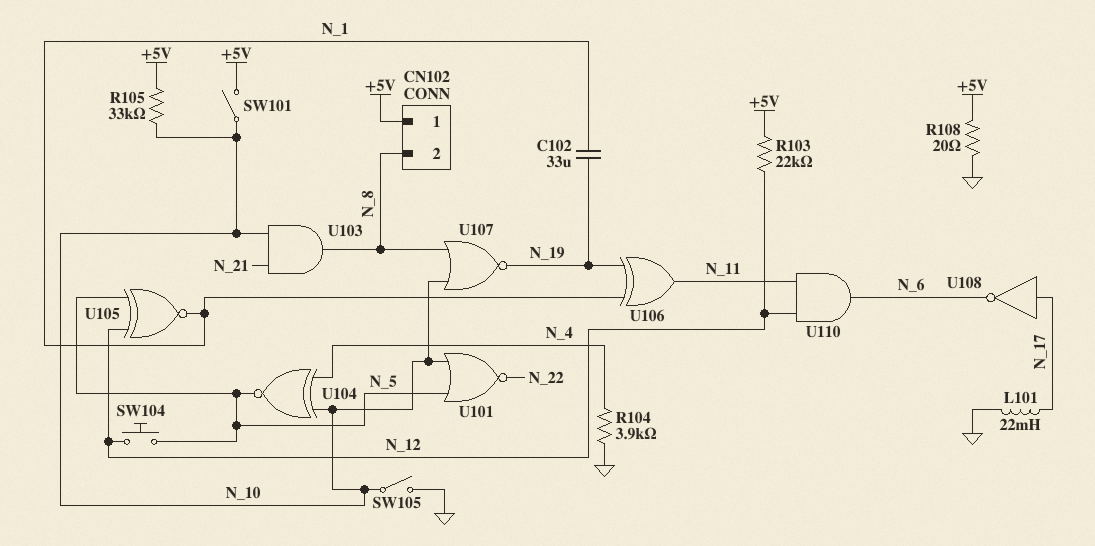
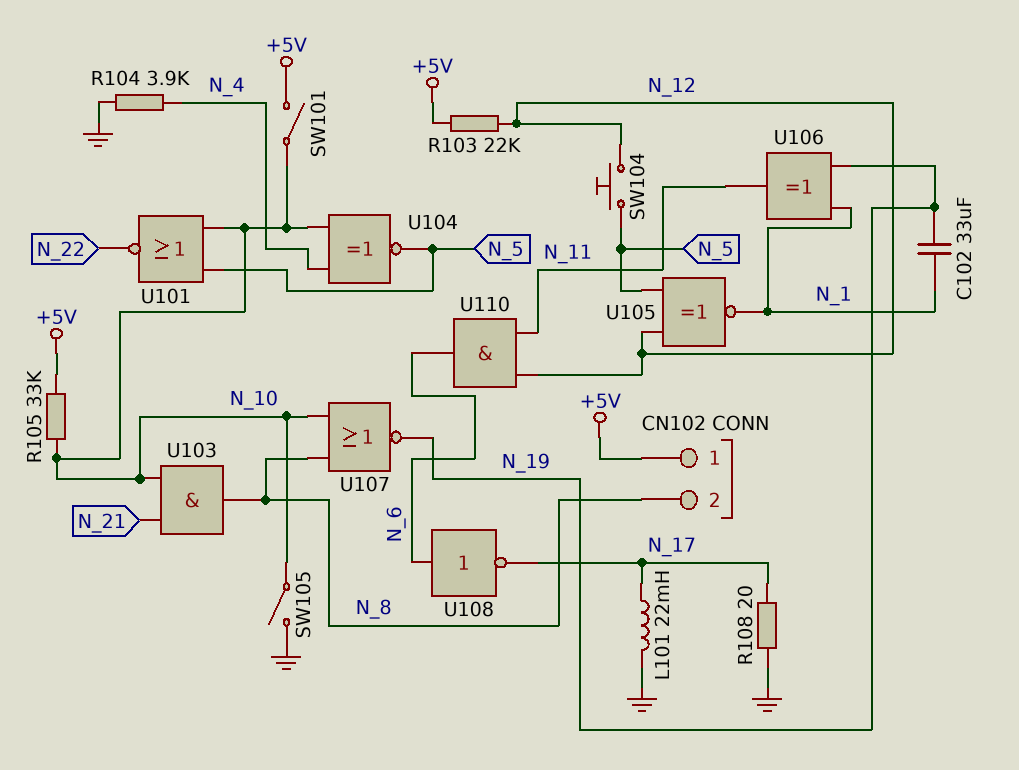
R108: 20 (+5V, GND) -> 20 (GND, N_17)
U108: NOT (in N_17, out N_6) -> NOT (in N_6, out N_17)

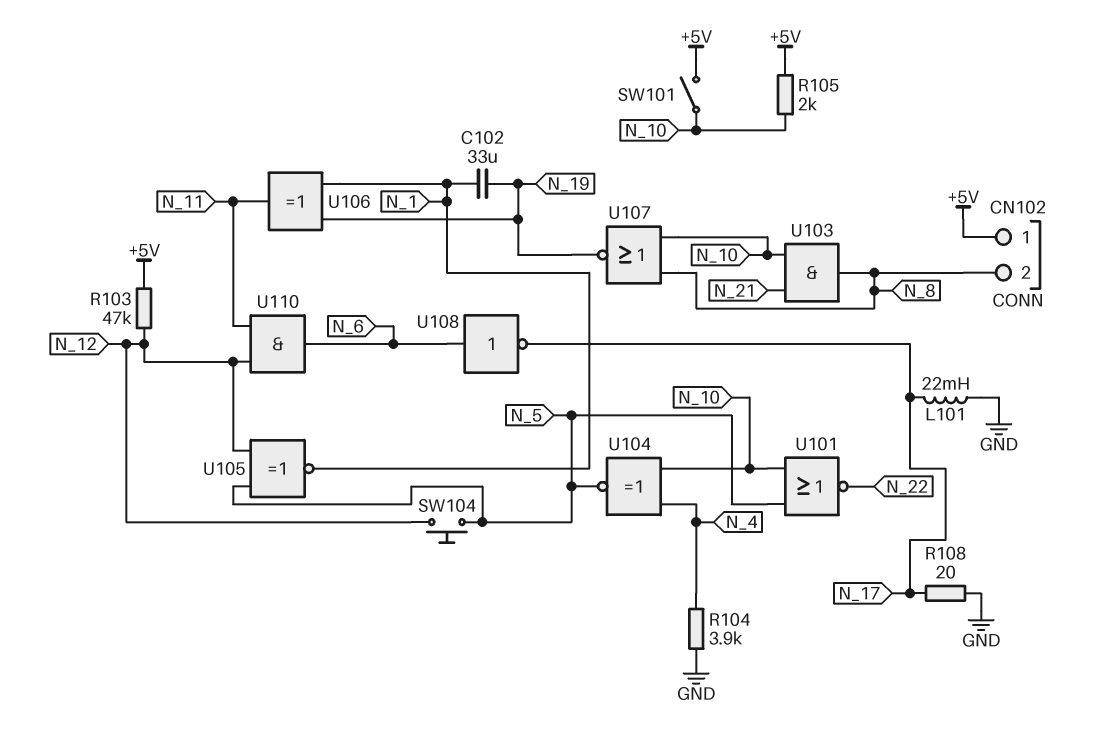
R103: 22k (+5V, N_12) -> 47k (+5V, N_12)
R105: 33k (+5V, N_10) -> 2k (+5V, N_10)
SW105: switch (GND, N_10) -> none

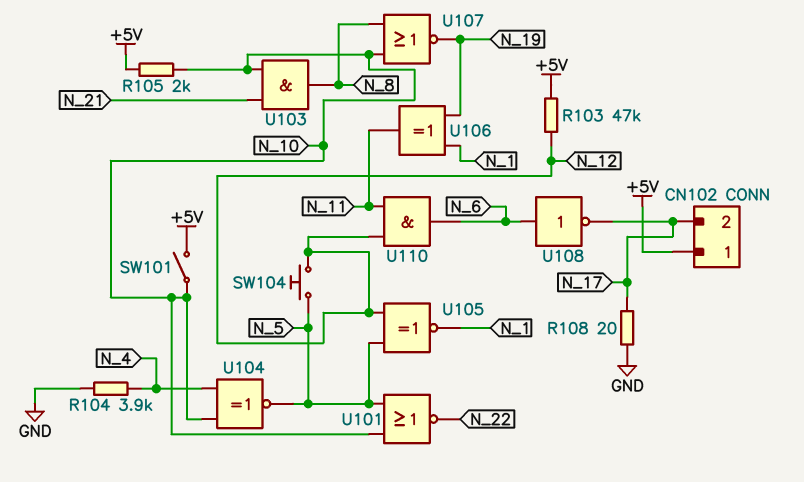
C102: 33uF (N_1, N_19) -> none
CN102 pin 2: N_8 -> N_17
L101: 22mH (GND, N_17) -> none

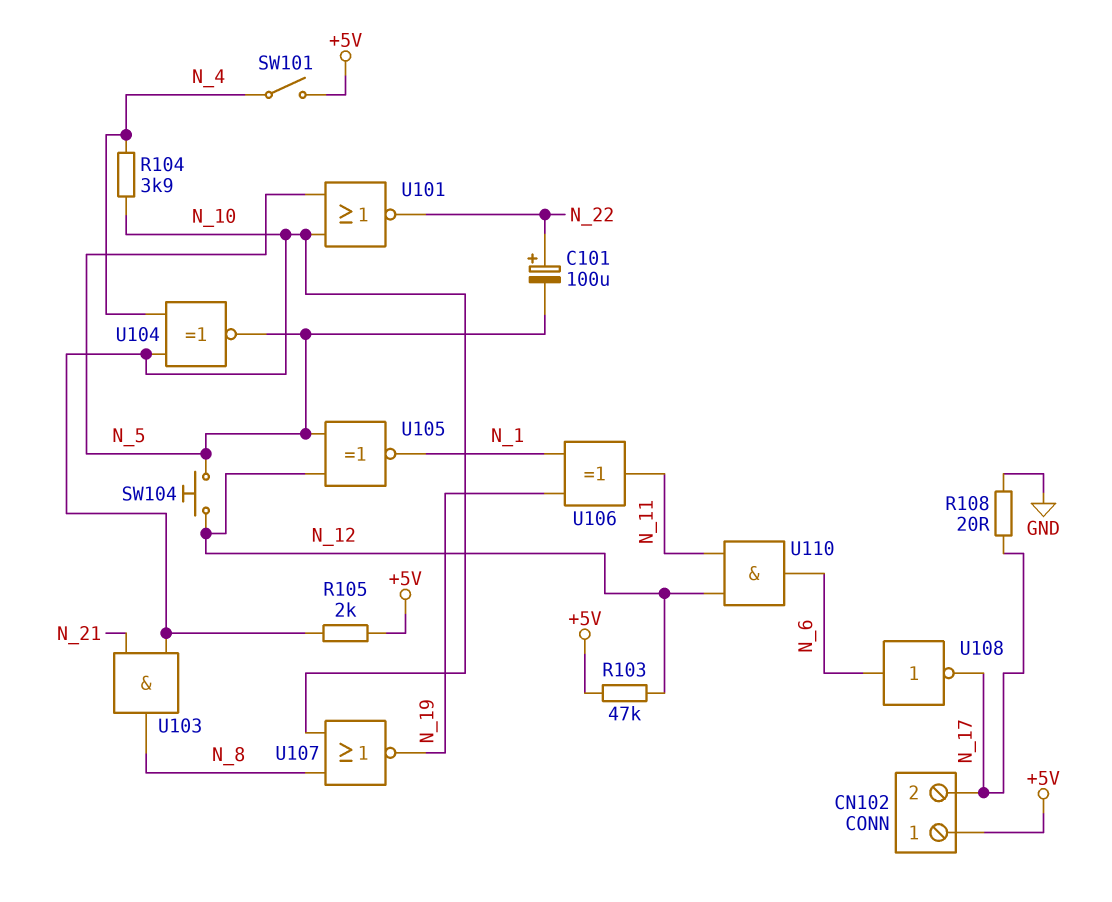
C101: none -> 100uF (plus N_22, minus N_5)
R104: 3.9k (GND, N_4) -> 3.9k (N_4, N_10)
SW101: switch (+5V, N_10) -> switch (+5V, N_4)

